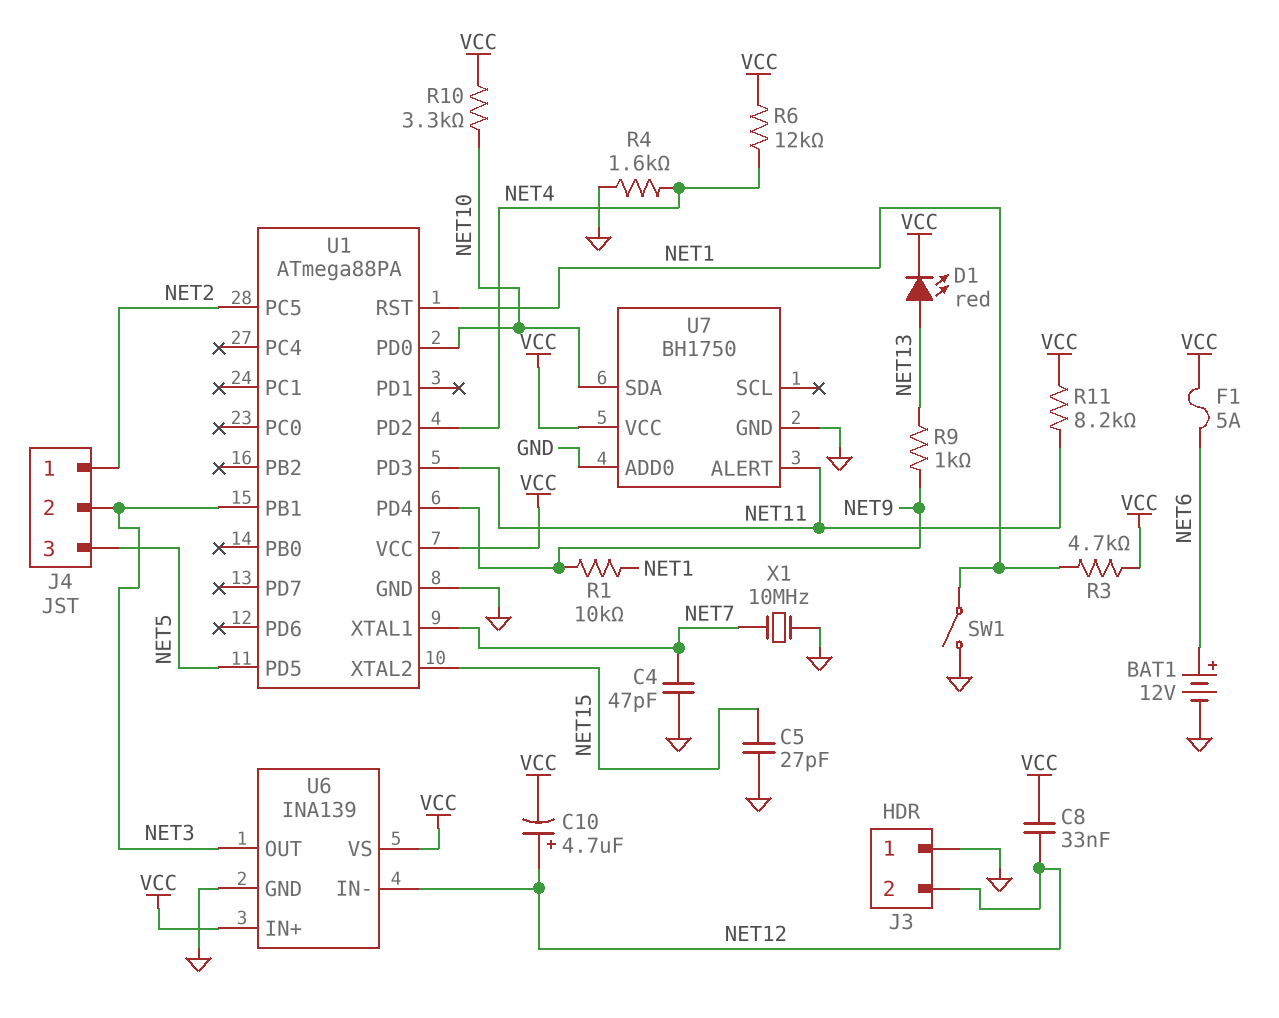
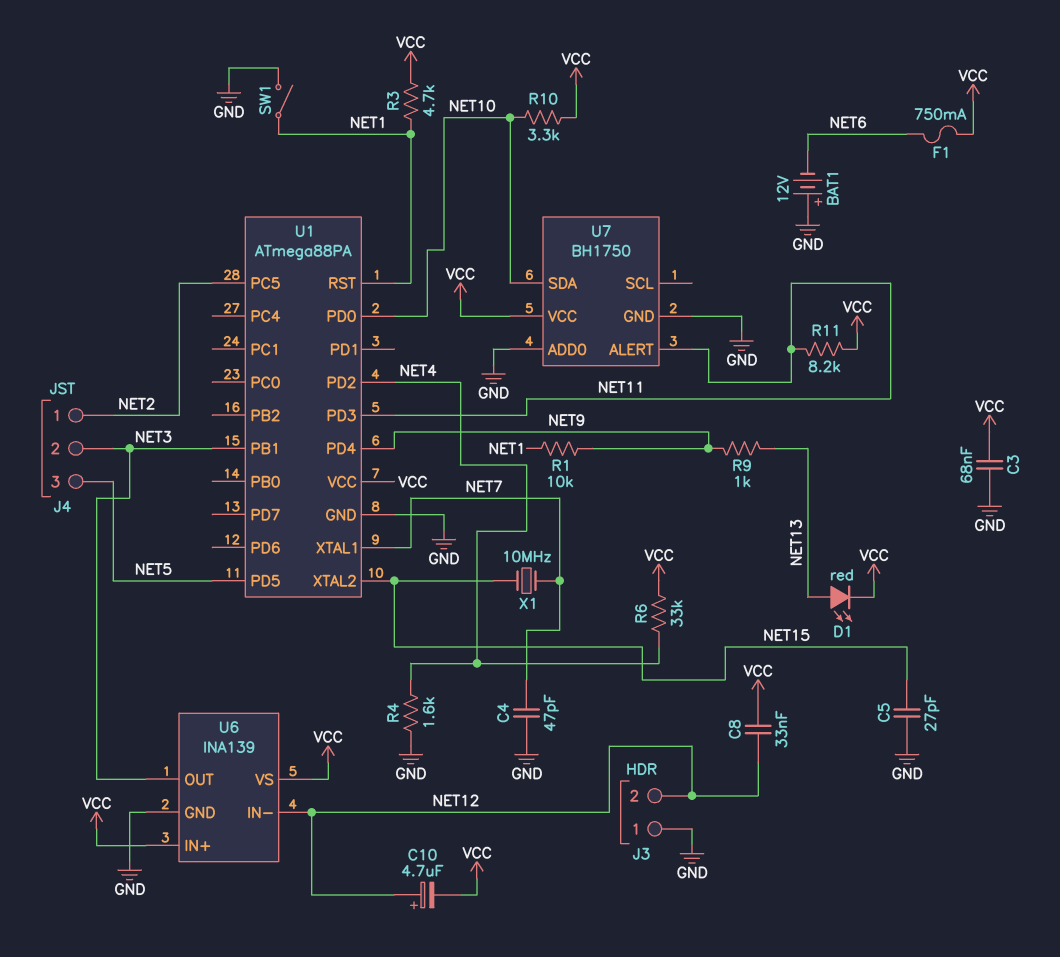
BAT1: 12V (plus NET6, minus GND) -> 12V (plus GND, minus NET6)
C3: none -> 68nF (GND, VCC)
F1: 5A (NET6, VCC) -> 750mA (NET6, VCC)
R6: 12k (NET4, VCC) -> 33k (NET4, VCC)
X1: 10MHz (GND, NET7) -> 10MHz (NET7, NET15)

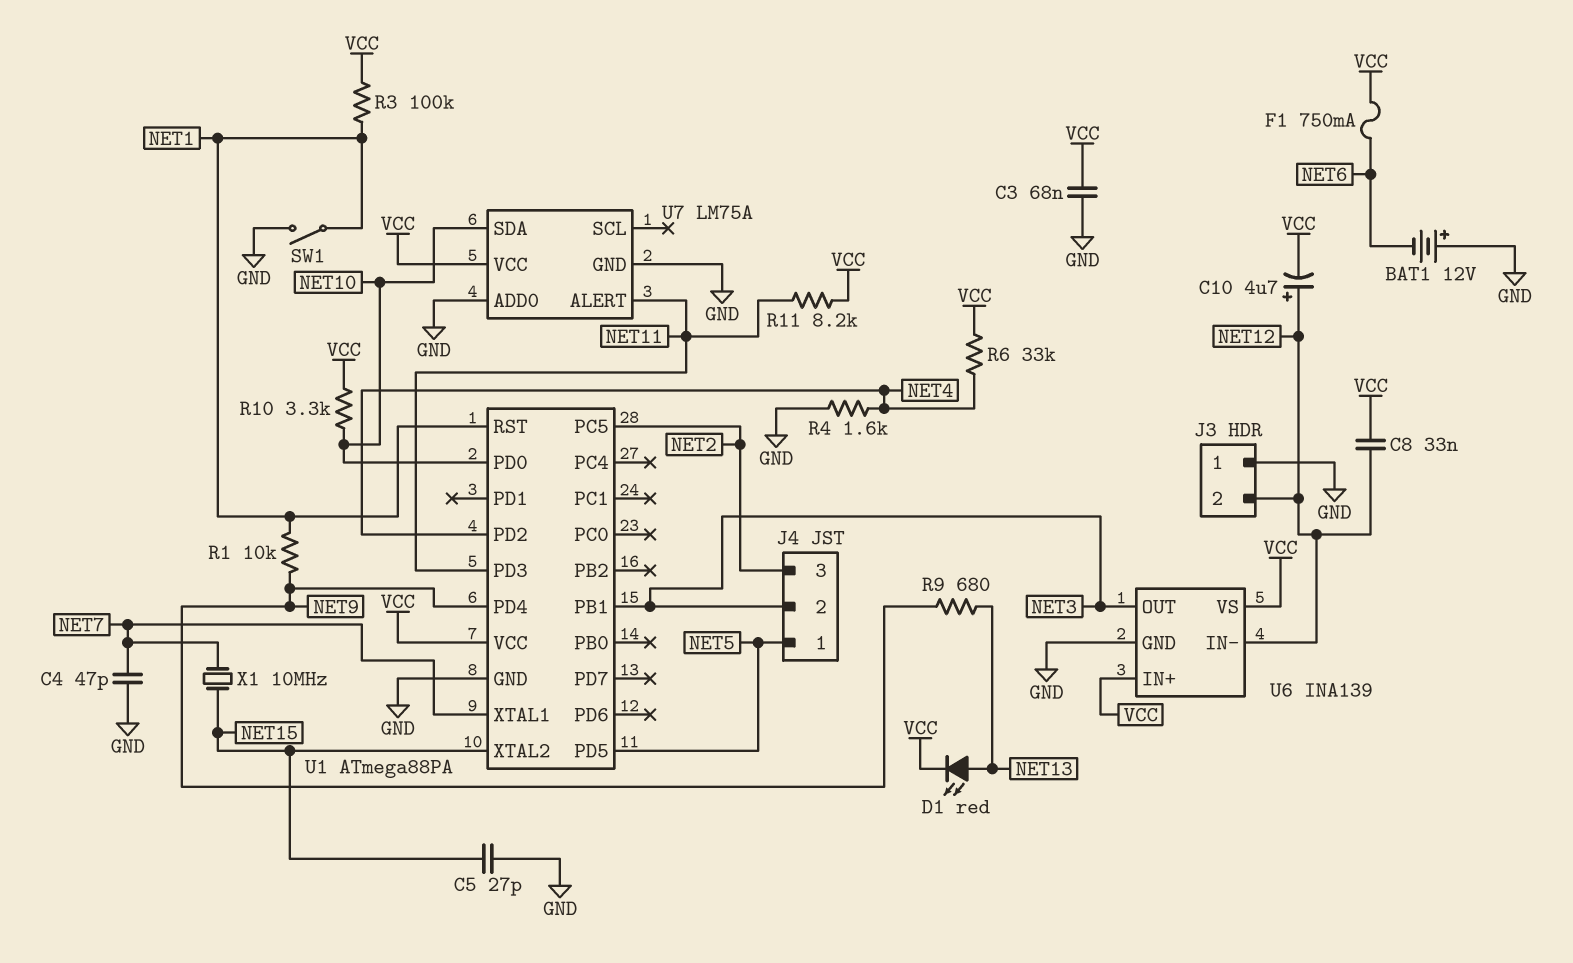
J4 pin 1: NET2 -> NET5
J4 pin 3: NET5 -> NET2
R3: 4.7k (NET1, VCC) -> 100k (NET1, VCC)
R9: 1k (NET9, NET13) -> 680 (NET9, NET13)
U7: BH1750 -> LM75A

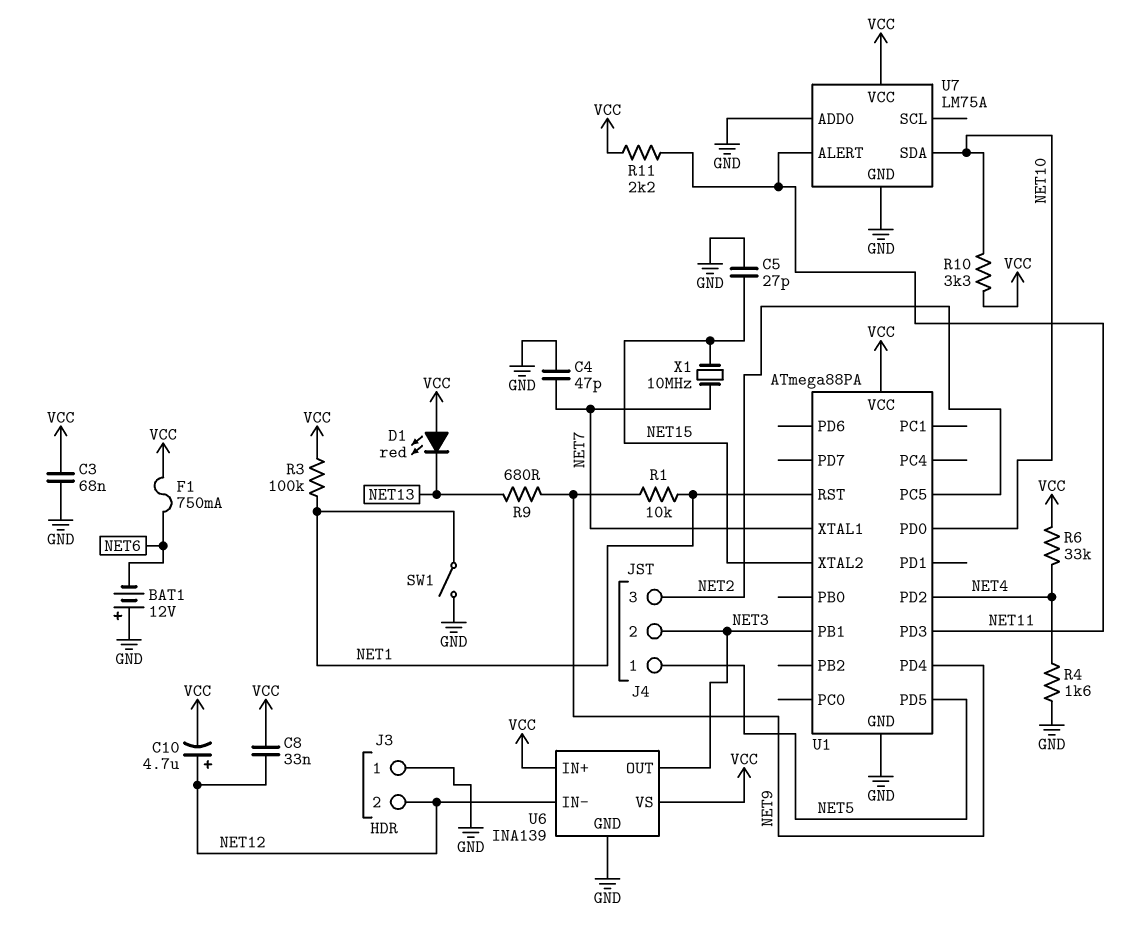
D1: LED red (A NET13, K VCC) -> LED red (A VCC, K NET13)
R11: 8.2k (NET11, VCC) -> 2.2k (NET11, VCC)

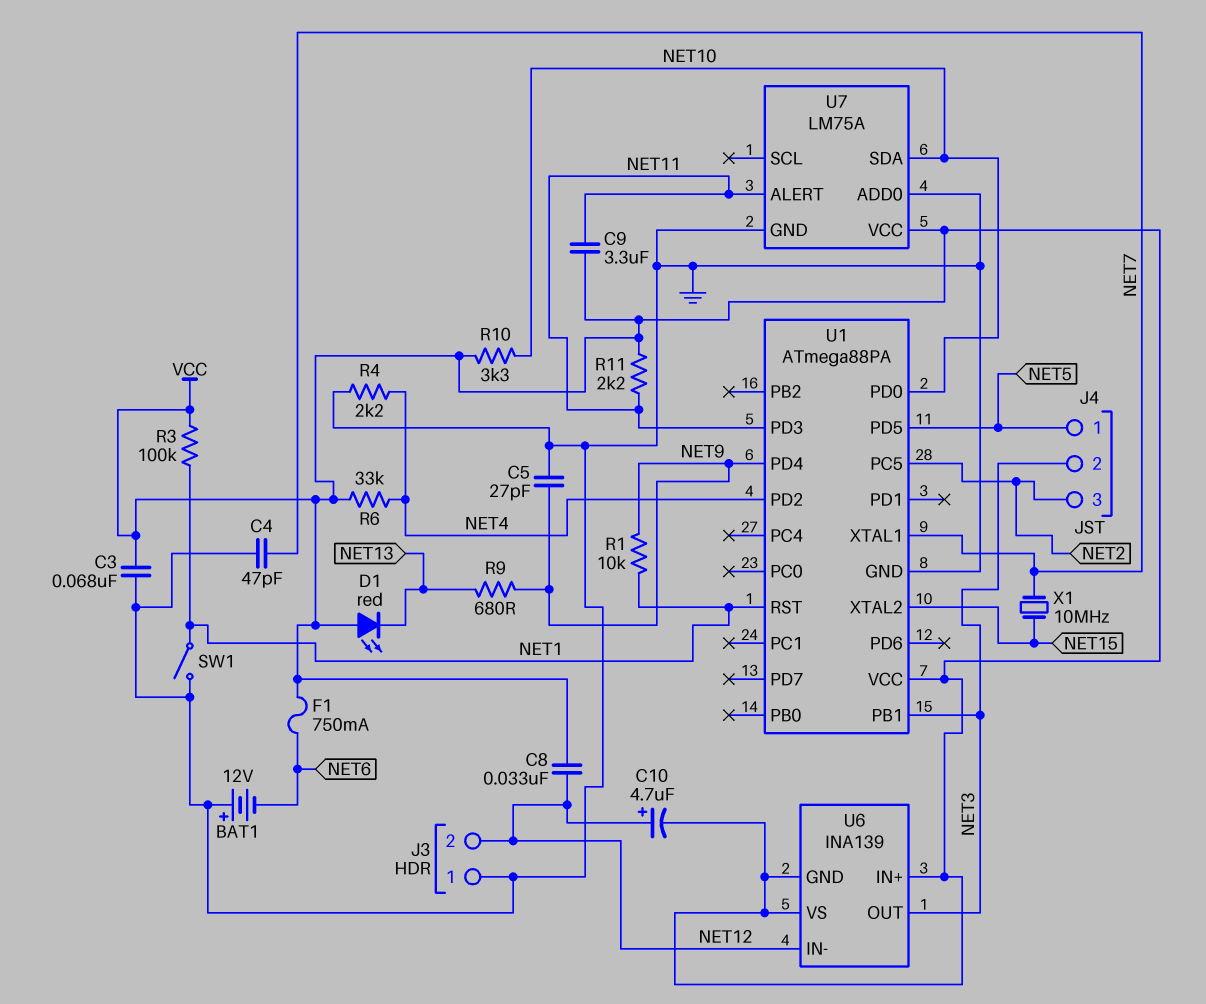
C5: 27pF (GND, NET15) -> 27pF (GND, NET9)
C9: none -> 3.3uF (NET11, VCC)
R4: 1.6k (GND, NET4) -> 2.2k (GND, NET4)
U6 pin GND: GND -> VCC

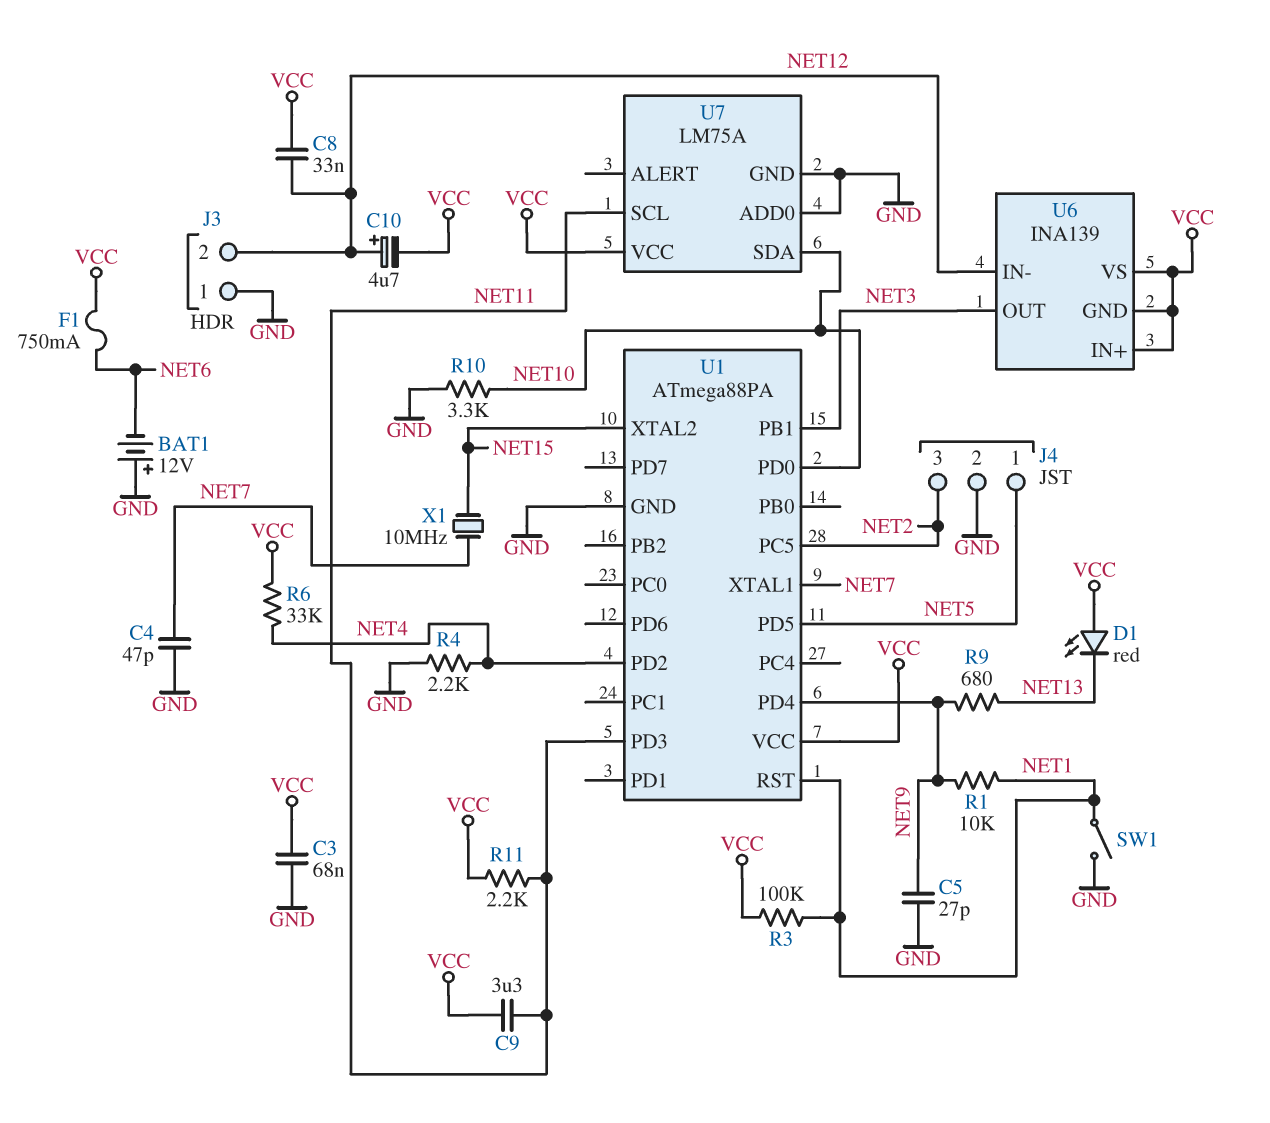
J4 pin 2: NET3 -> GND
R10: 3.3k (NET10, VCC) -> 3.3k (GND, NET10)
U7 pin ALERT: NET11 -> none
U7 pin SCL: none -> NET11

